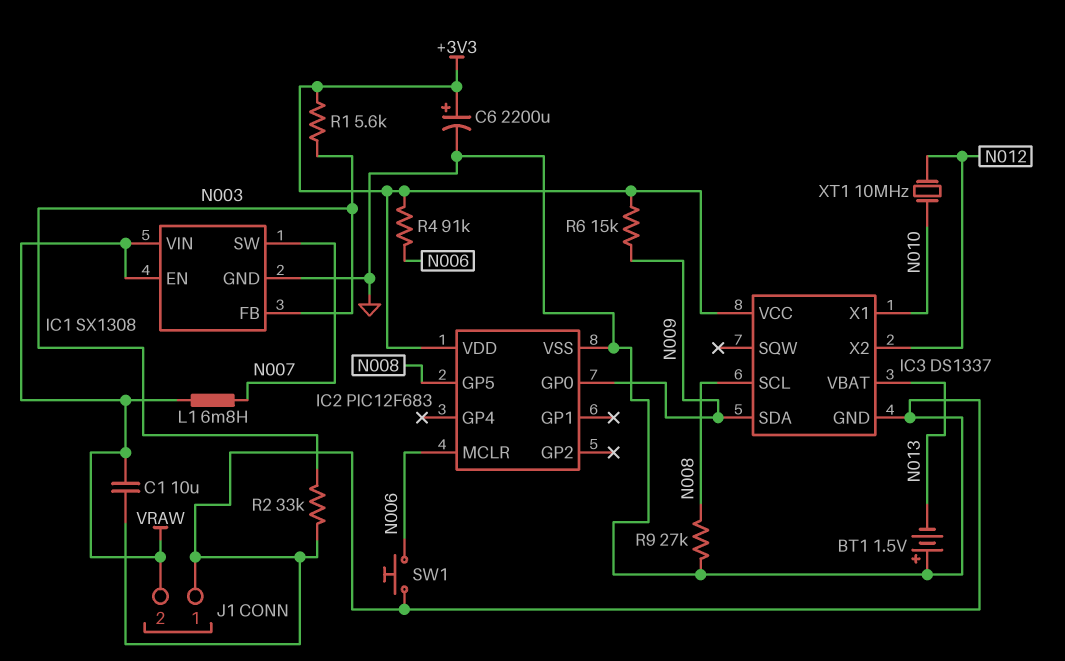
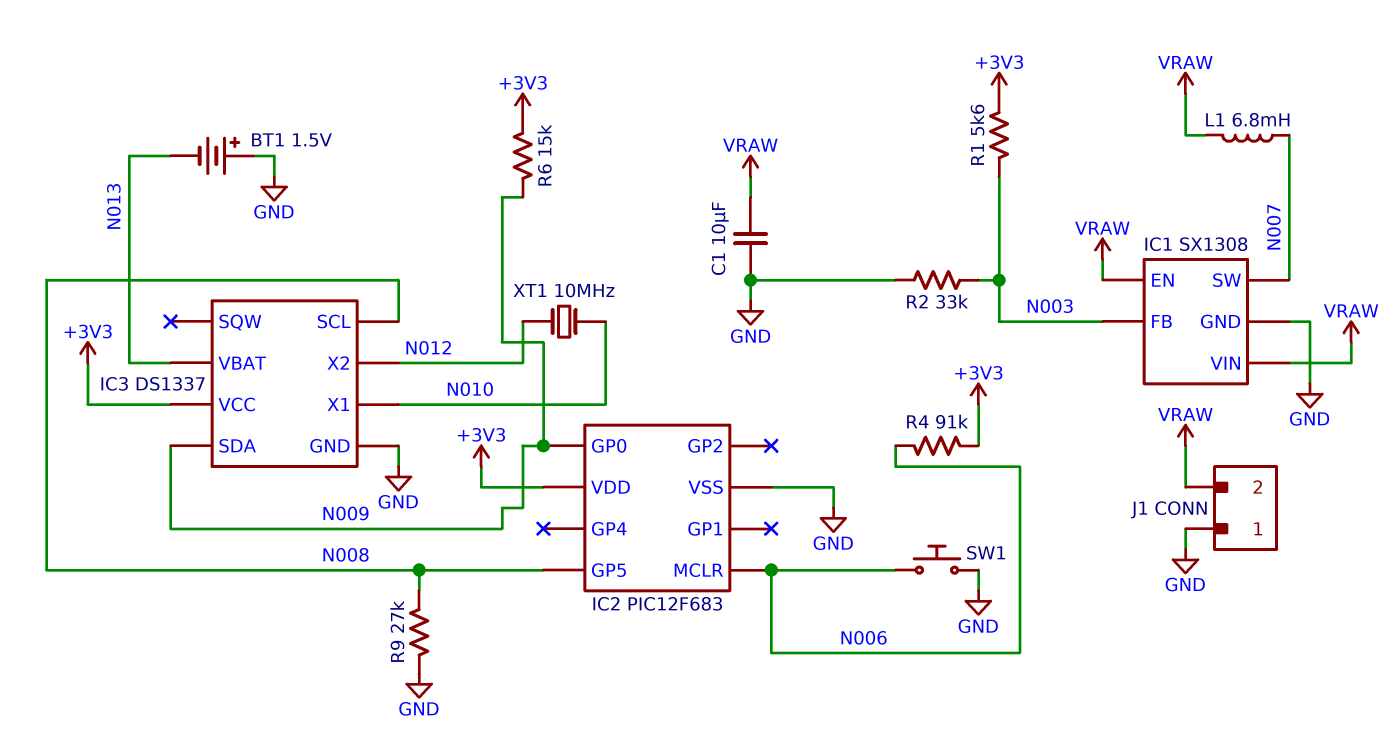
C6: 2200uF (plus +3V3, minus GND) -> none

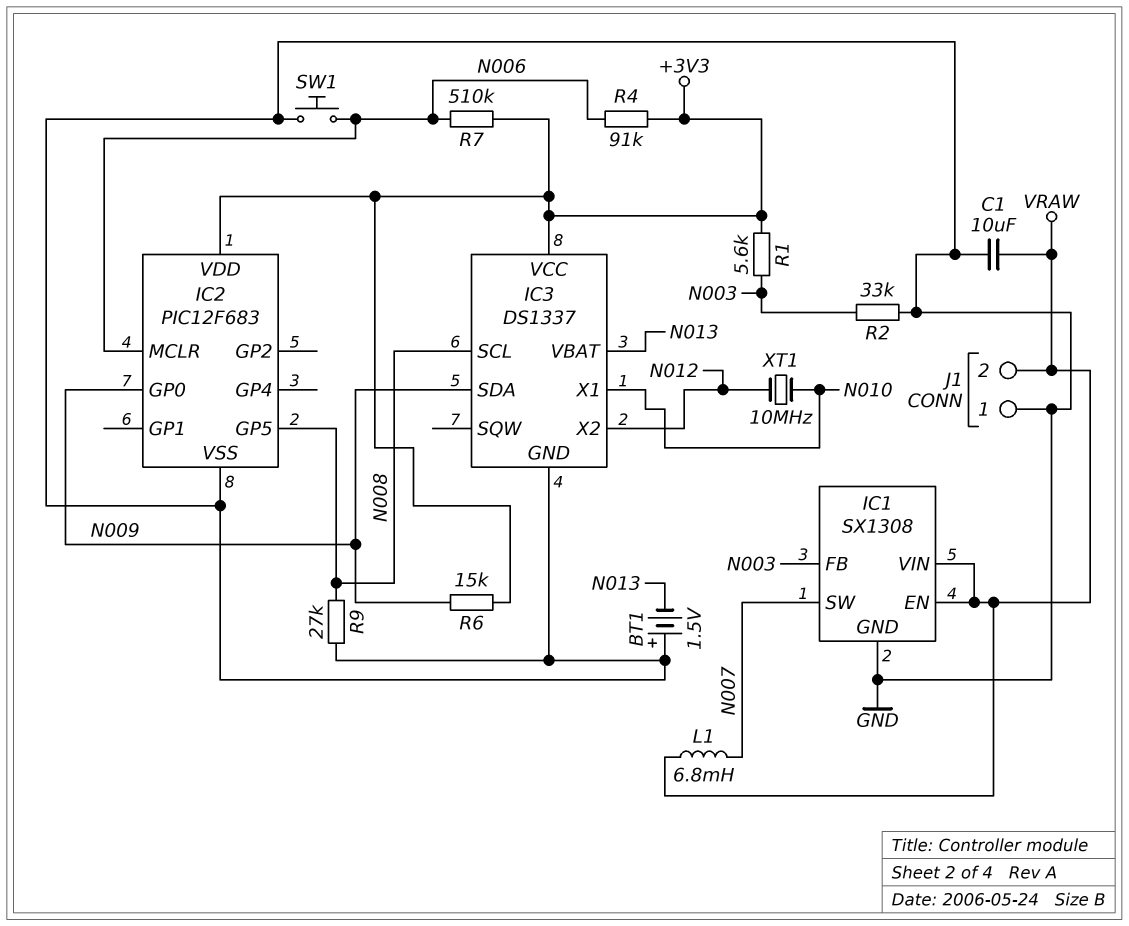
R7: none -> 510k (+3V3, N006)

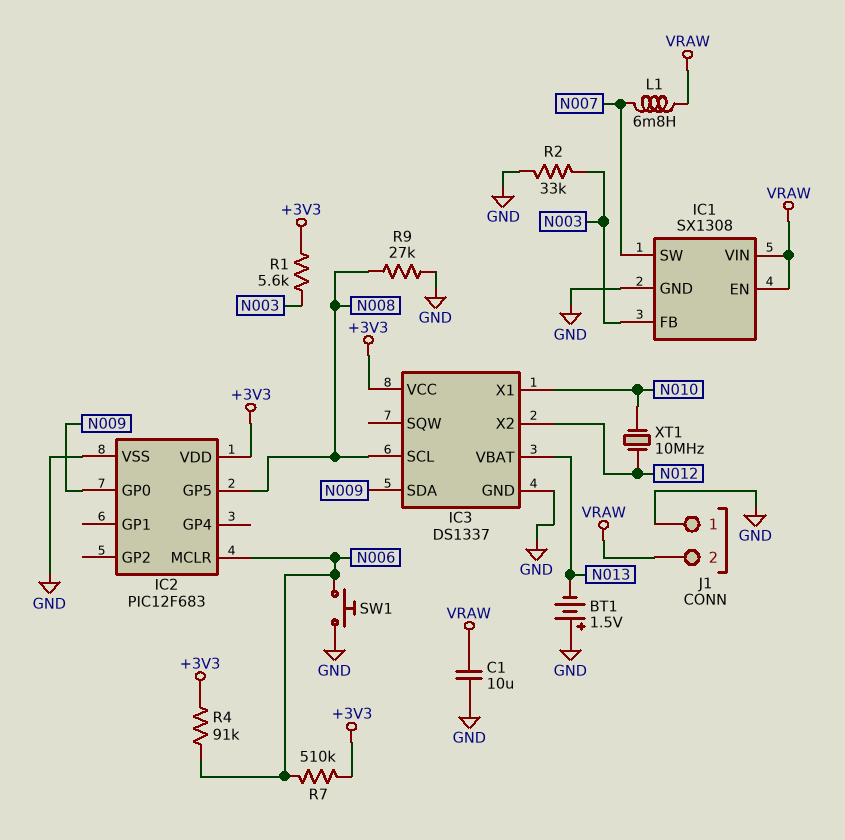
R6: 15k (+3V3, N009) -> none

